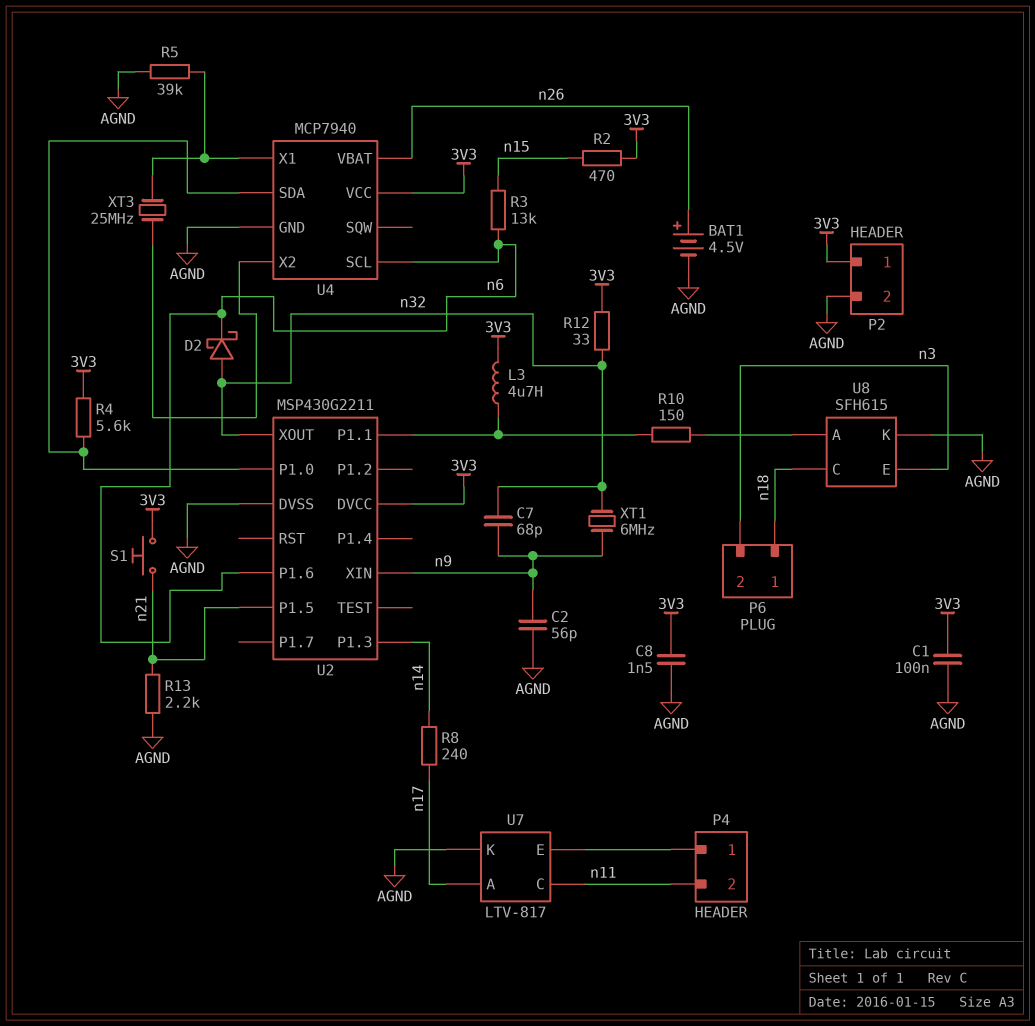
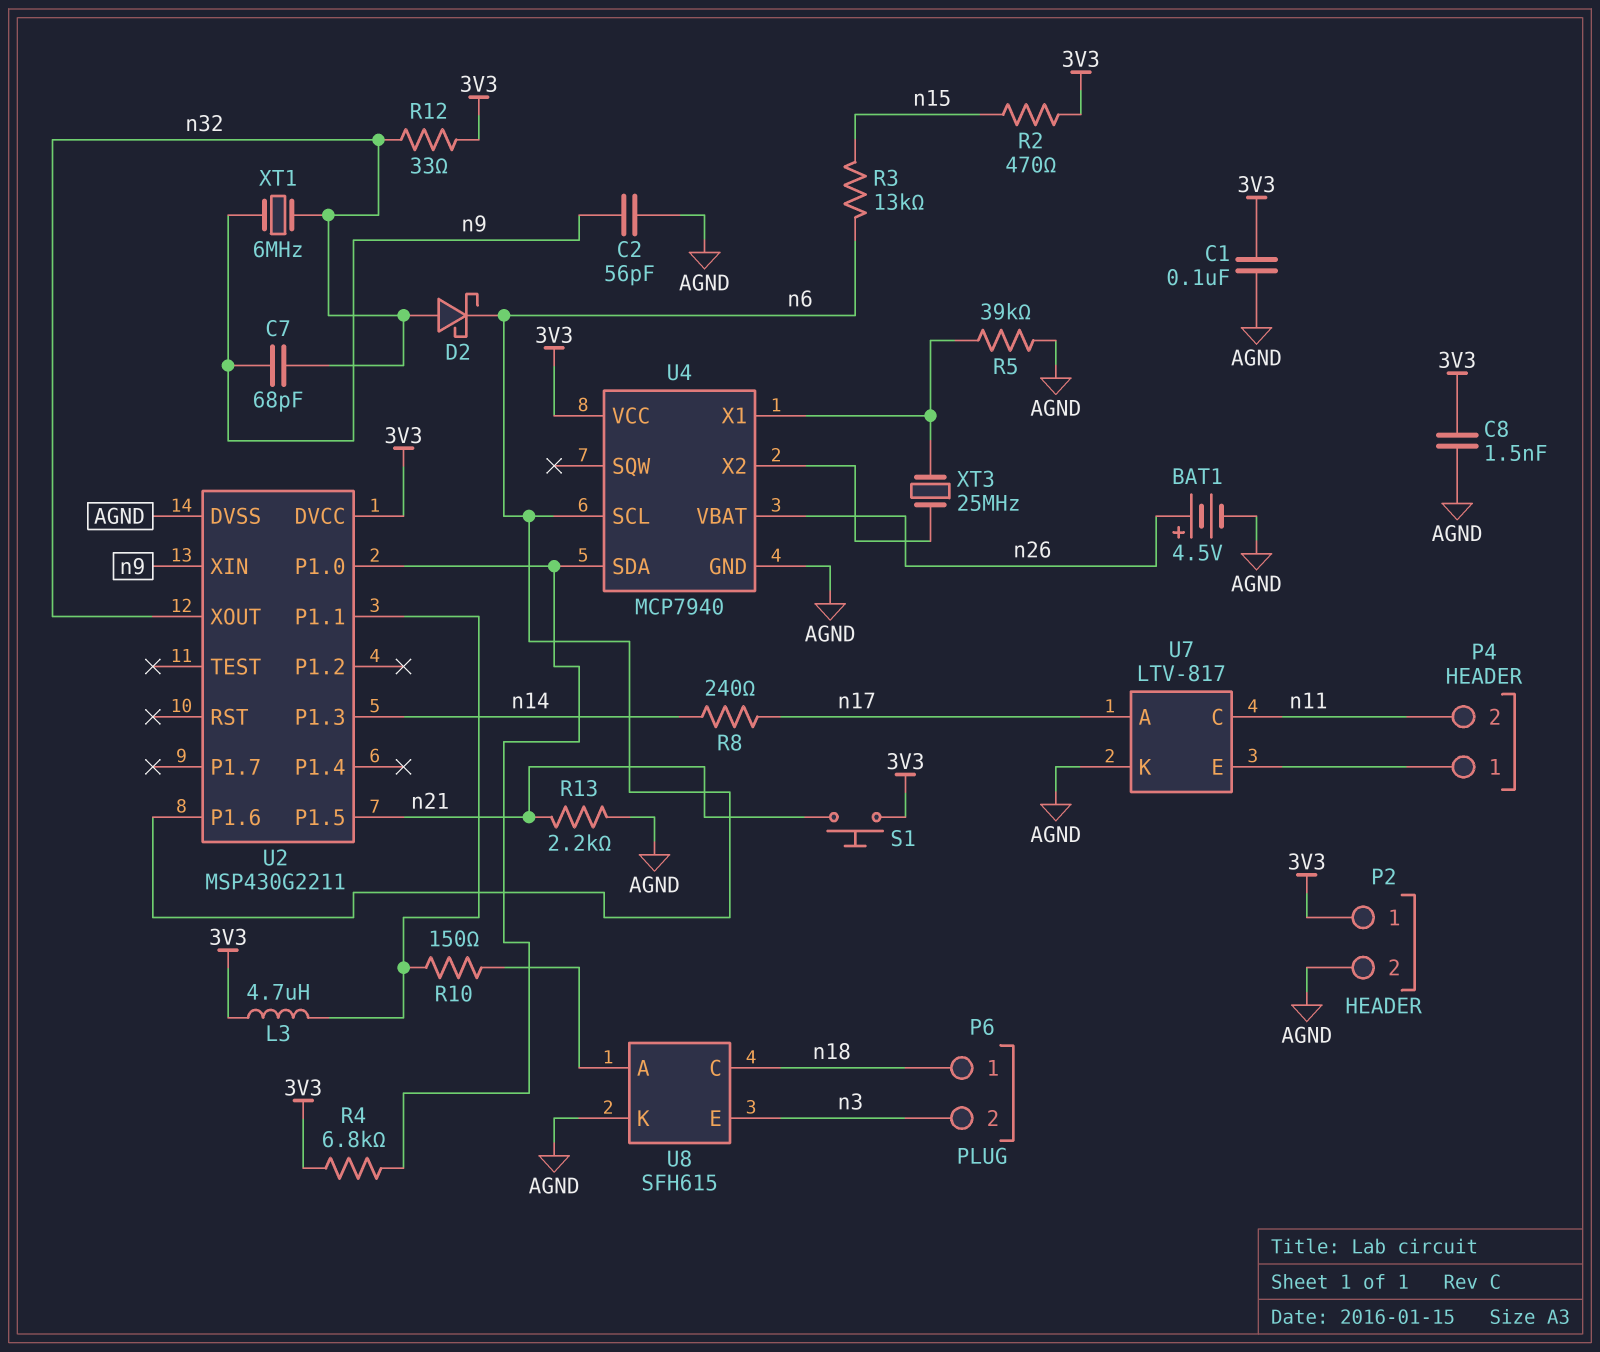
R4: 5.6k (3V3, U2/P1.0) -> 6.8k (3V3, U2/P1.0)

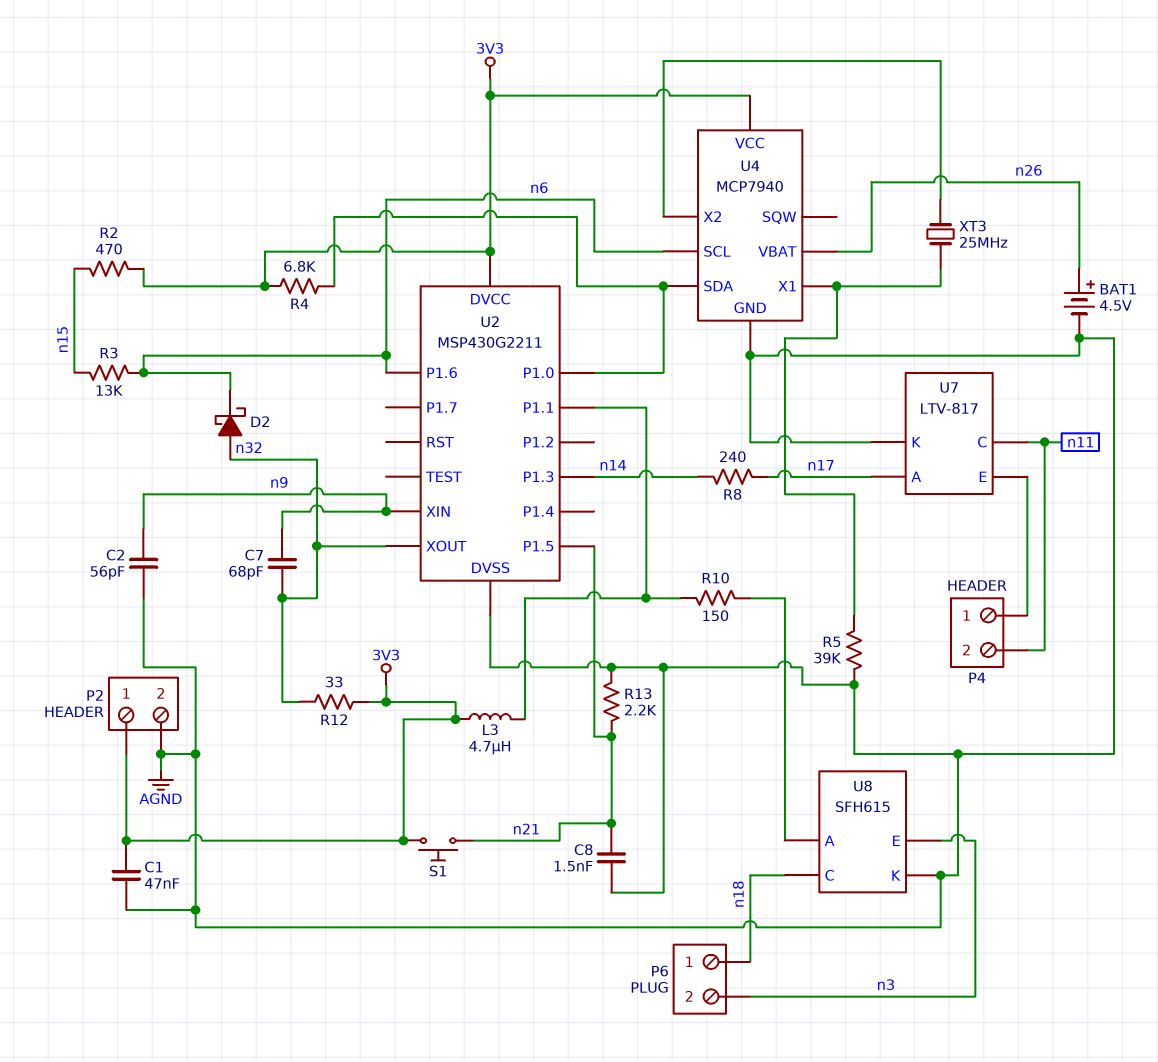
C1: 100nF (3V3, AGND) -> 47nF (3V3, AGND)
C8: 1.5nF (3V3, AGND) -> 1.5nF (AGND, n21)
XT1: 6MHz (n9, n32) -> none

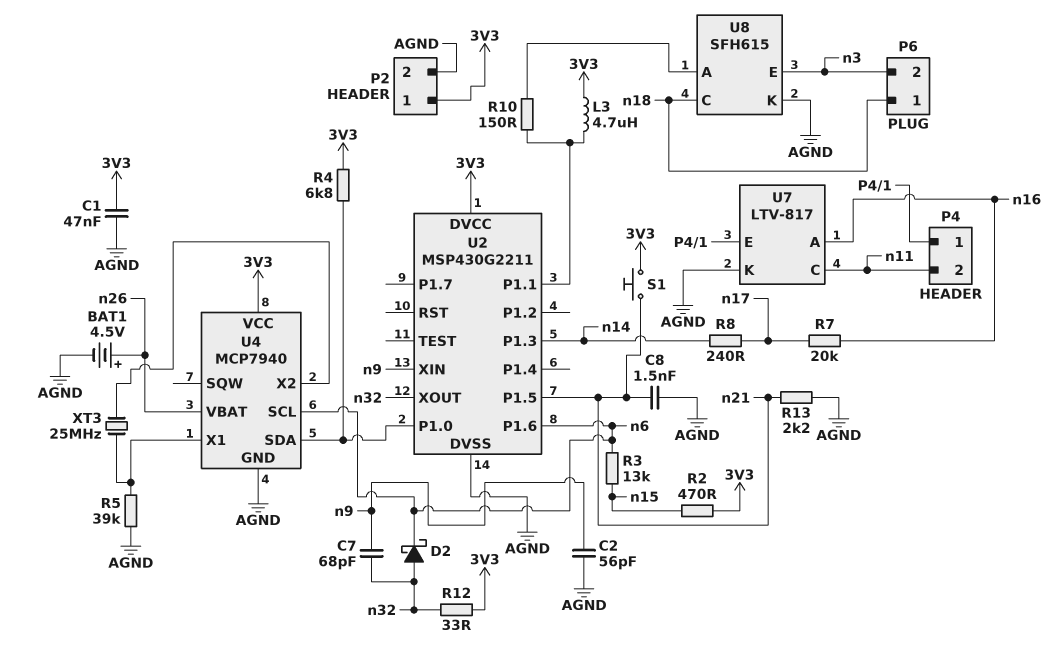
R7: none -> 20k (n16, n17)
U7 pin A: n17 -> n16

